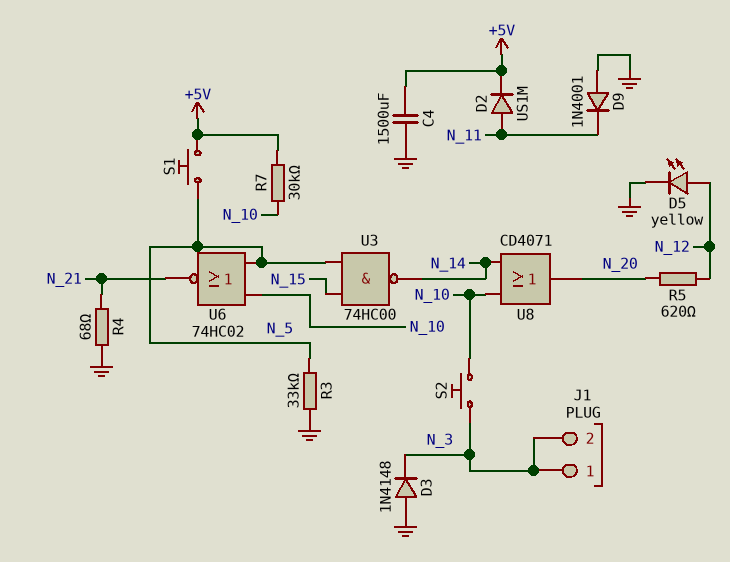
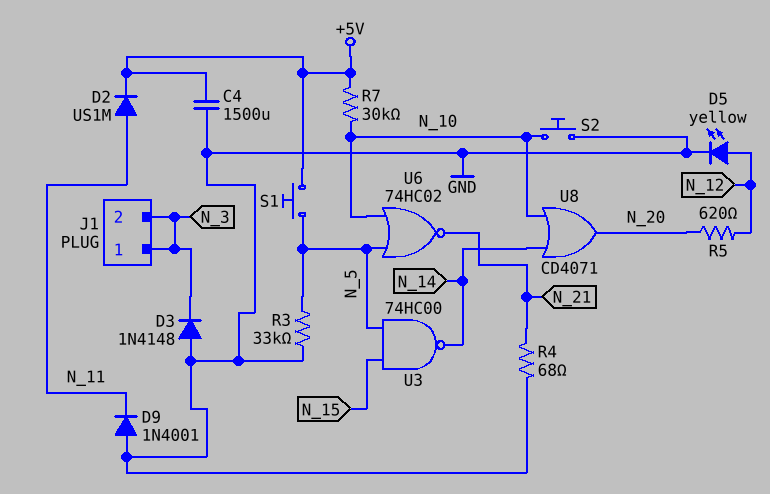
S2: button (N_3, N_10) -> button (GND, N_10)

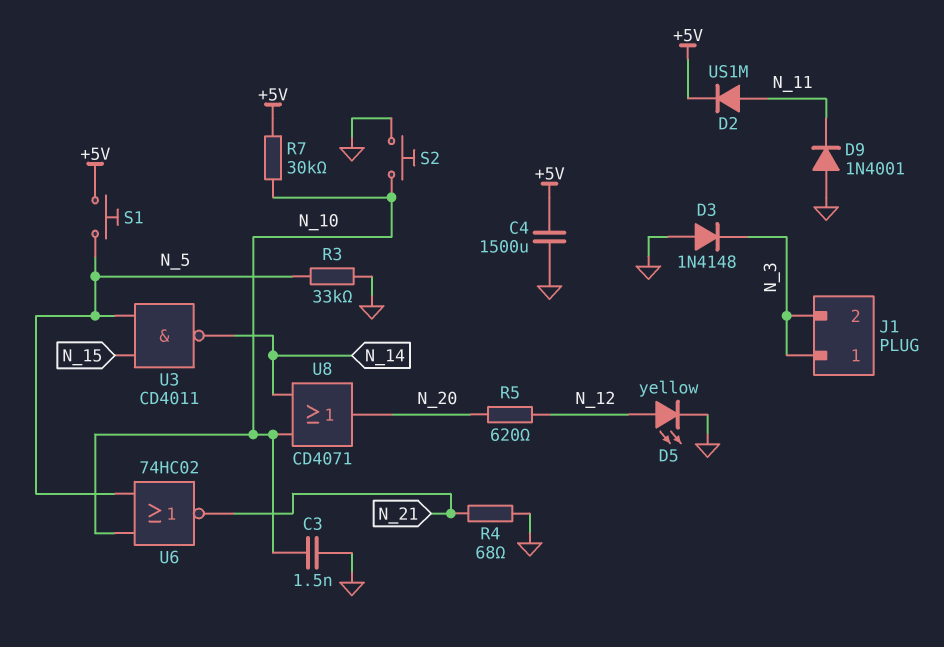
C3: none -> 1.5nF (GND, N_10)
U3: NAND 74HC00 (in N_5, in N_15, out N_14) -> NAND CD4011 (in N_5, in N_15, out N_14)

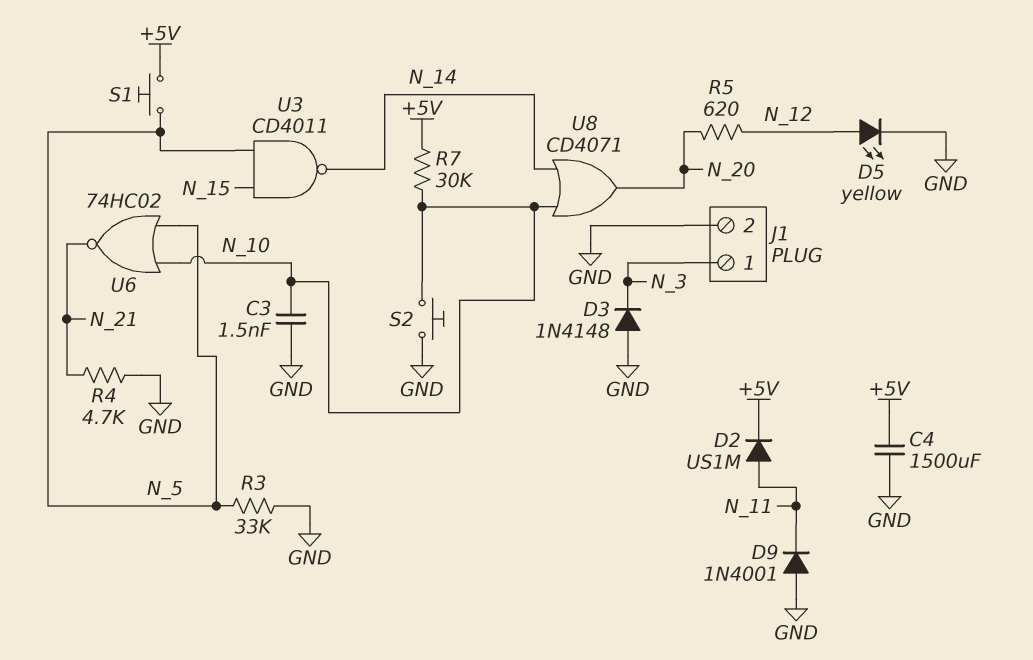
J1 pin 2: N_3 -> GND
R4: 68 (GND, N_21) -> 4.7k (GND, N_21)

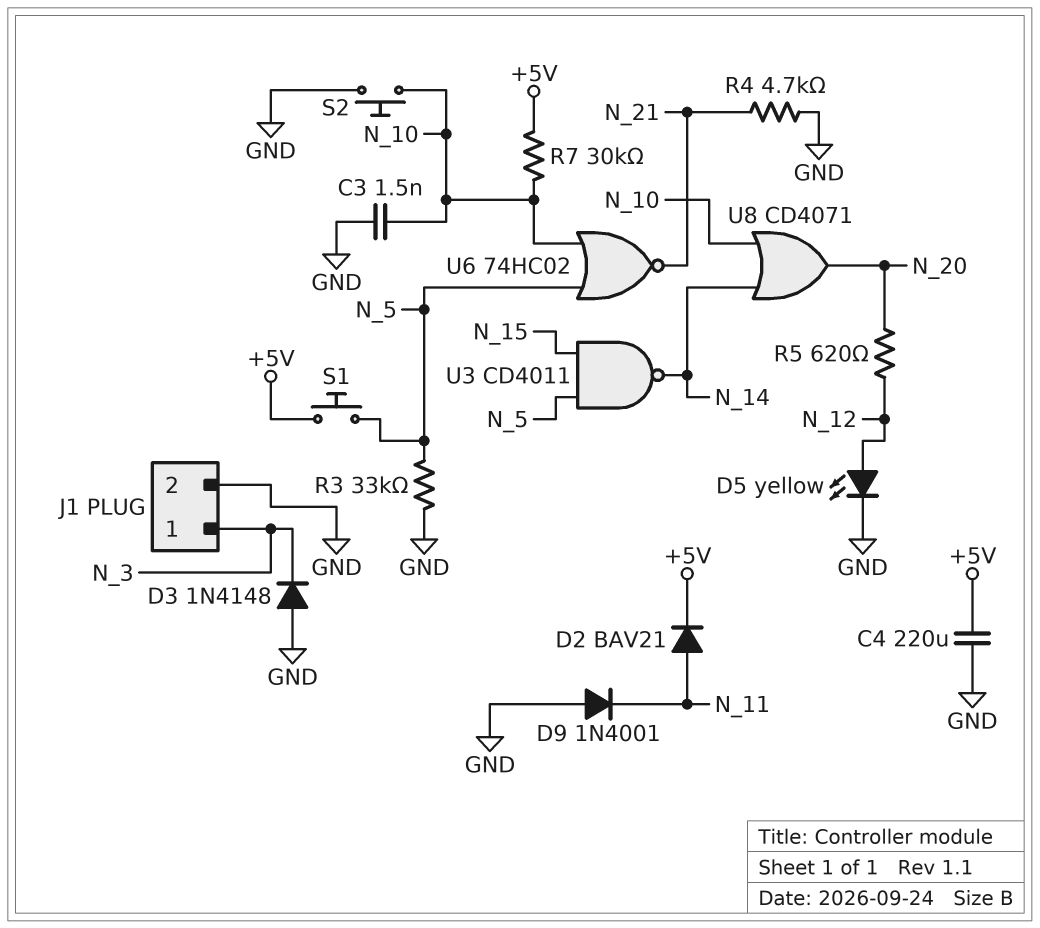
C4: 1500uF (+5V, GND) -> 220uF (+5V, GND)
D2: diode US1M (A N_11, K +5V) -> diode BAV21 (A N_11, K +5V)

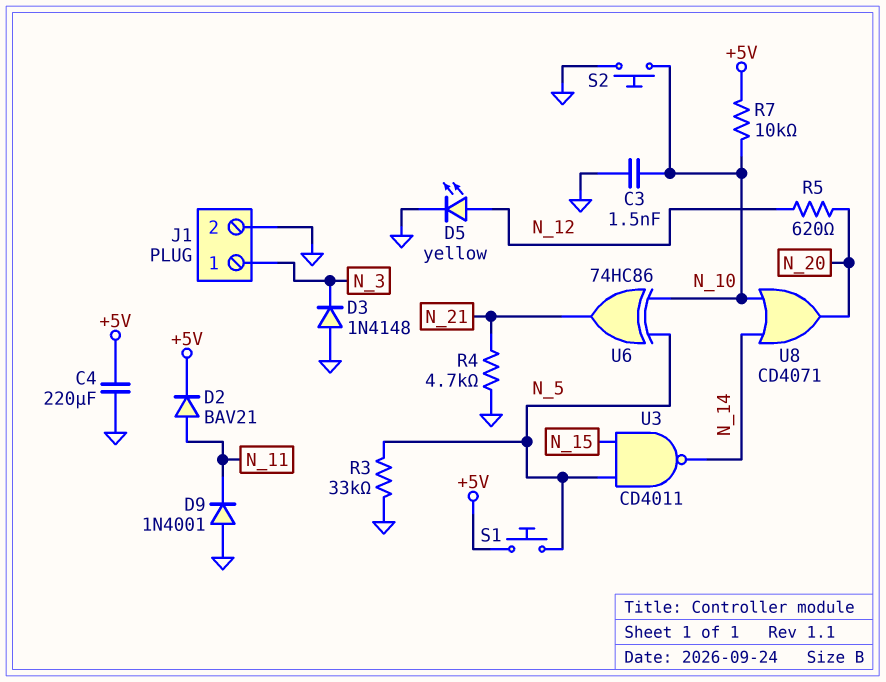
R7: 30k (+5V, N_10) -> 10k (+5V, N_10)
U6: NOR 74HC02 (in N_5, in N_10, out N_21) -> XOR 74HC86 (in N_5, in N_10, out N_21)

